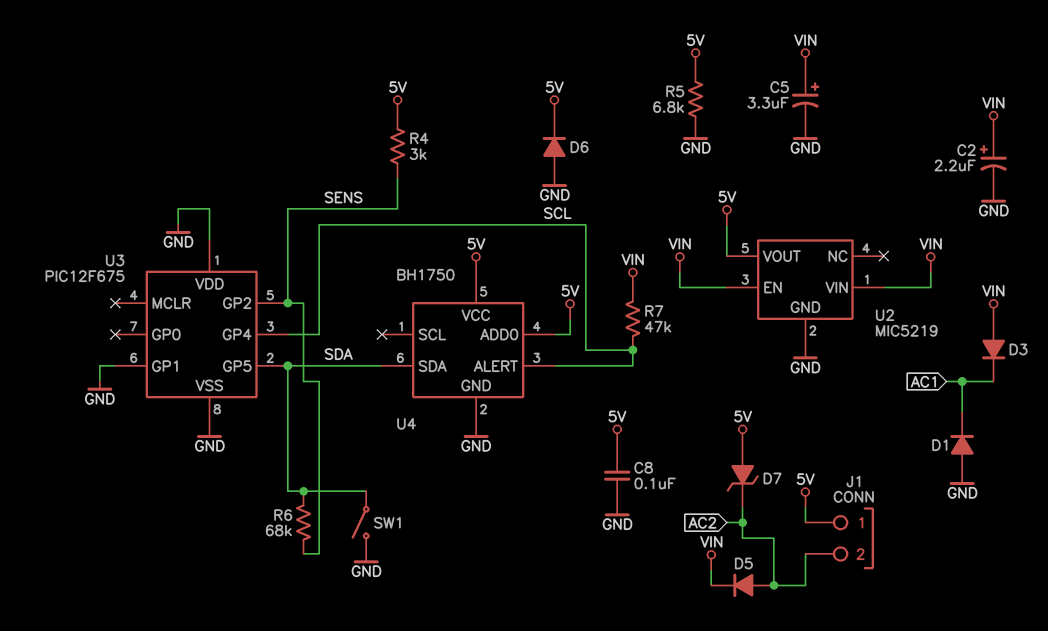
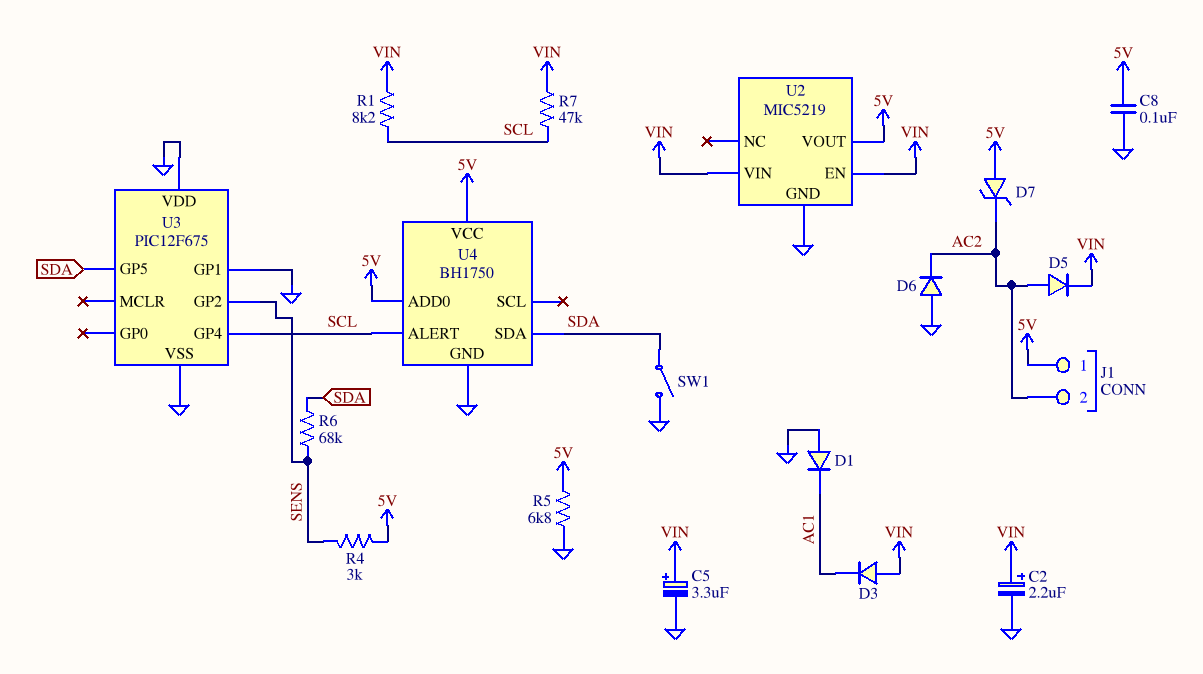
D6: diode (A GND, K 5V) -> diode (A GND, K AC2)
R1: none -> 8.2k (SCL, VIN)

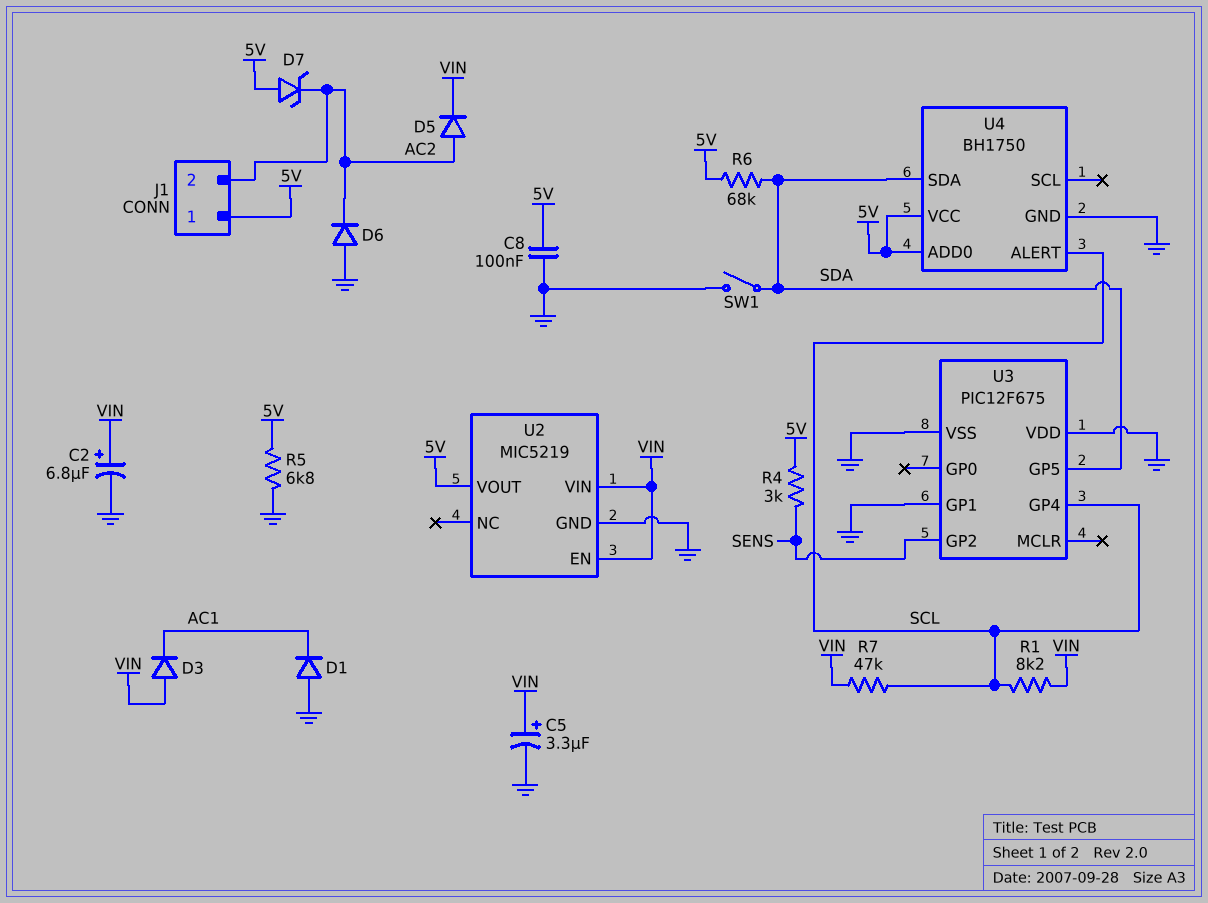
C2: 2.2uF (plus VIN, minus GND) -> 6.8uF (plus VIN, minus GND)
R6: 68k (SDA, SENS) -> 68k (5V, SDA)

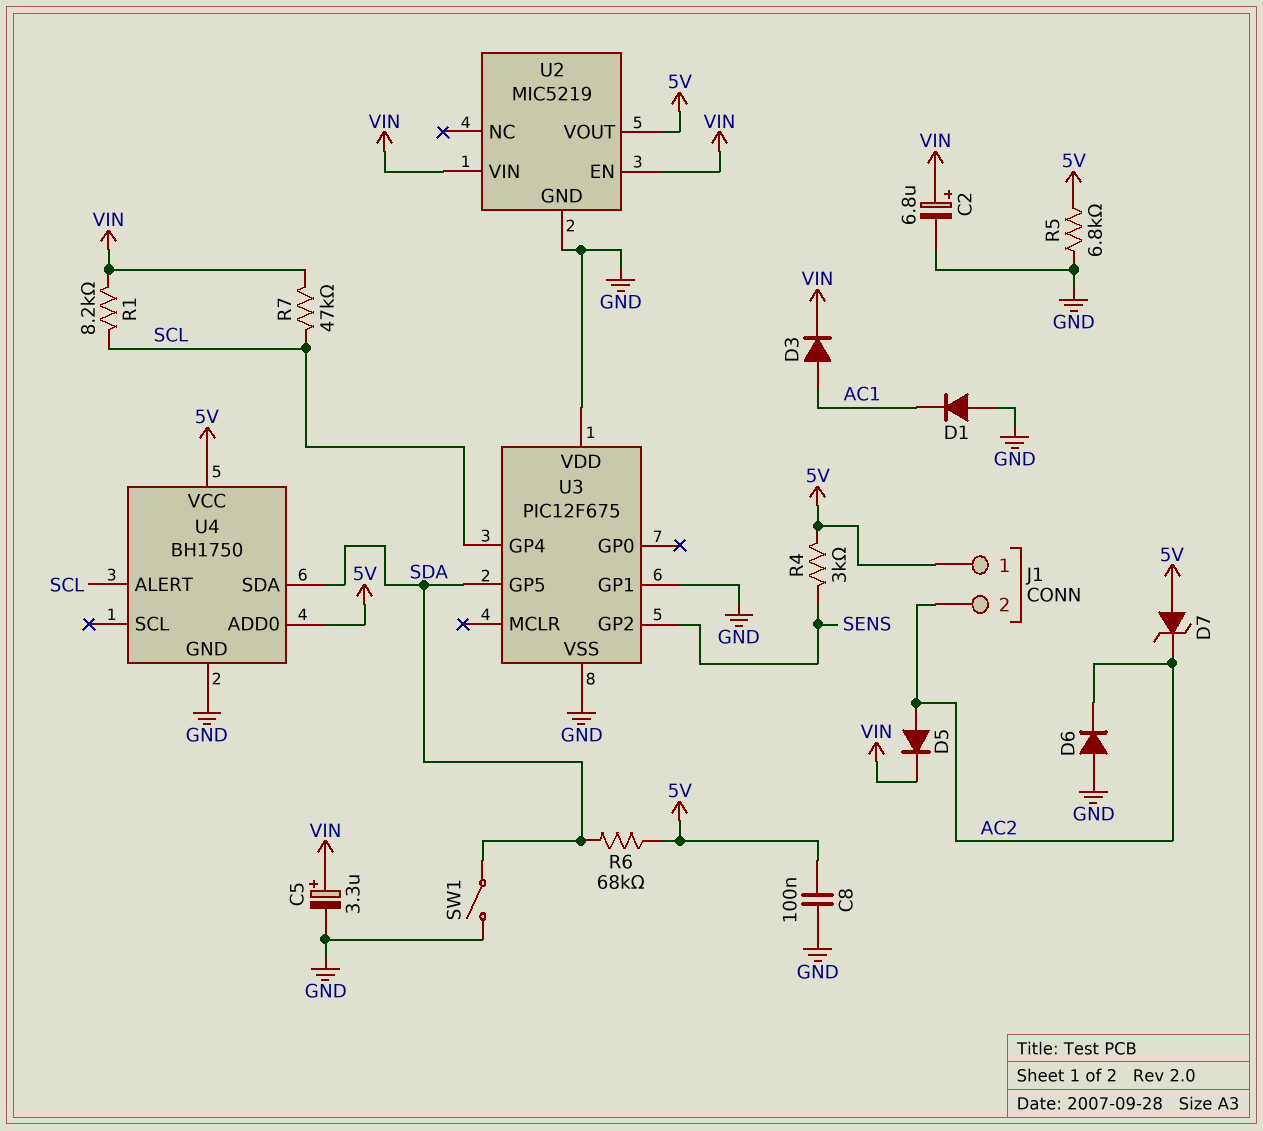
D3: diode (A VIN, K AC1) -> diode (A AC1, K VIN)

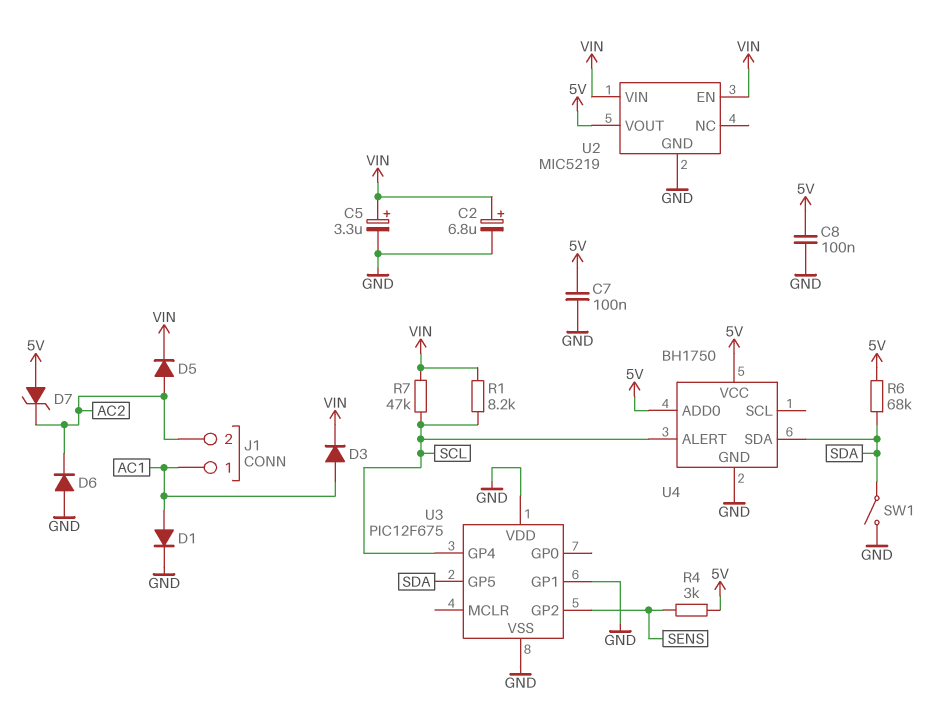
C7: none -> 100nF (5V, GND)
D1: diode (A GND, K AC1) -> diode (A AC1, K GND)
J1 pin 1: 5V -> AC1
R5: 6.8k (5V, GND) -> none

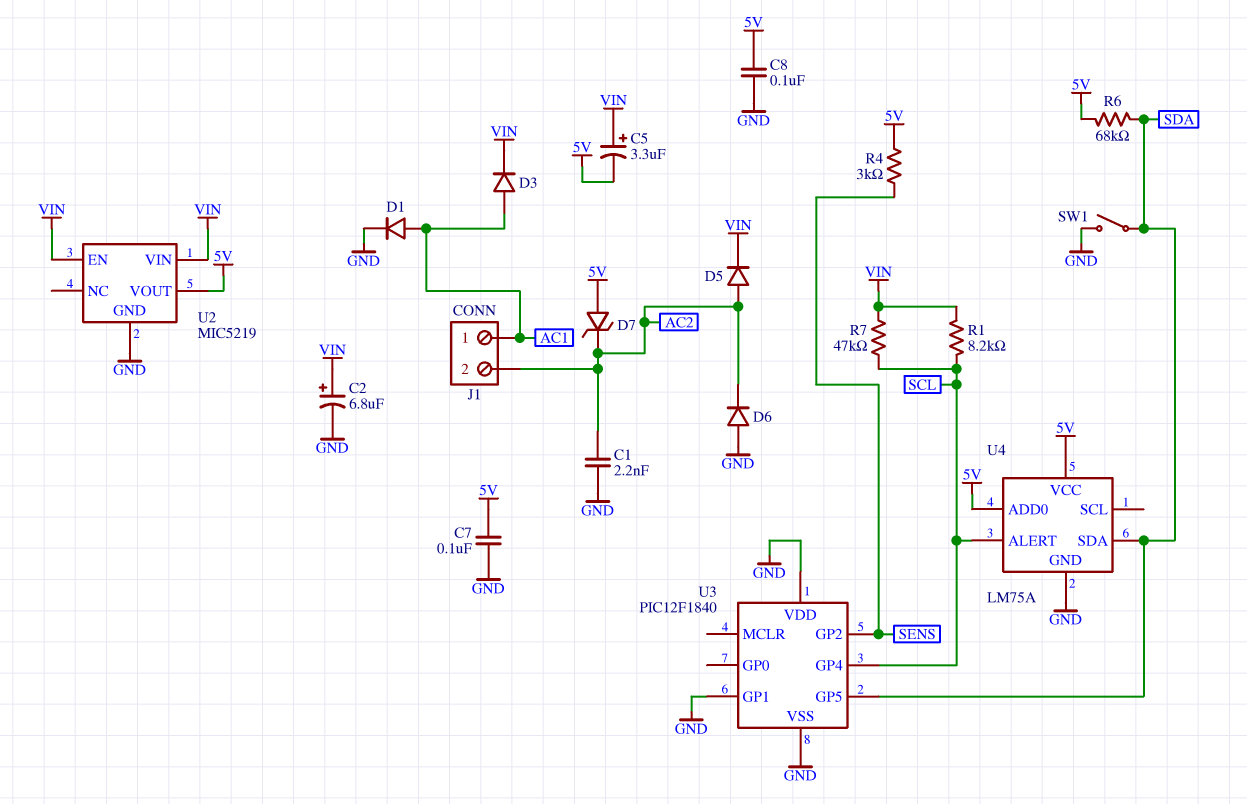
C1: none -> 2.2nF (AC2, GND)
C5: 3.3uF (plus VIN, minus GND) -> 3.3uF (plus VIN, minus 5V)
U3: PIC12F675 -> PIC12F1840
U4: BH1750 -> LM75A

